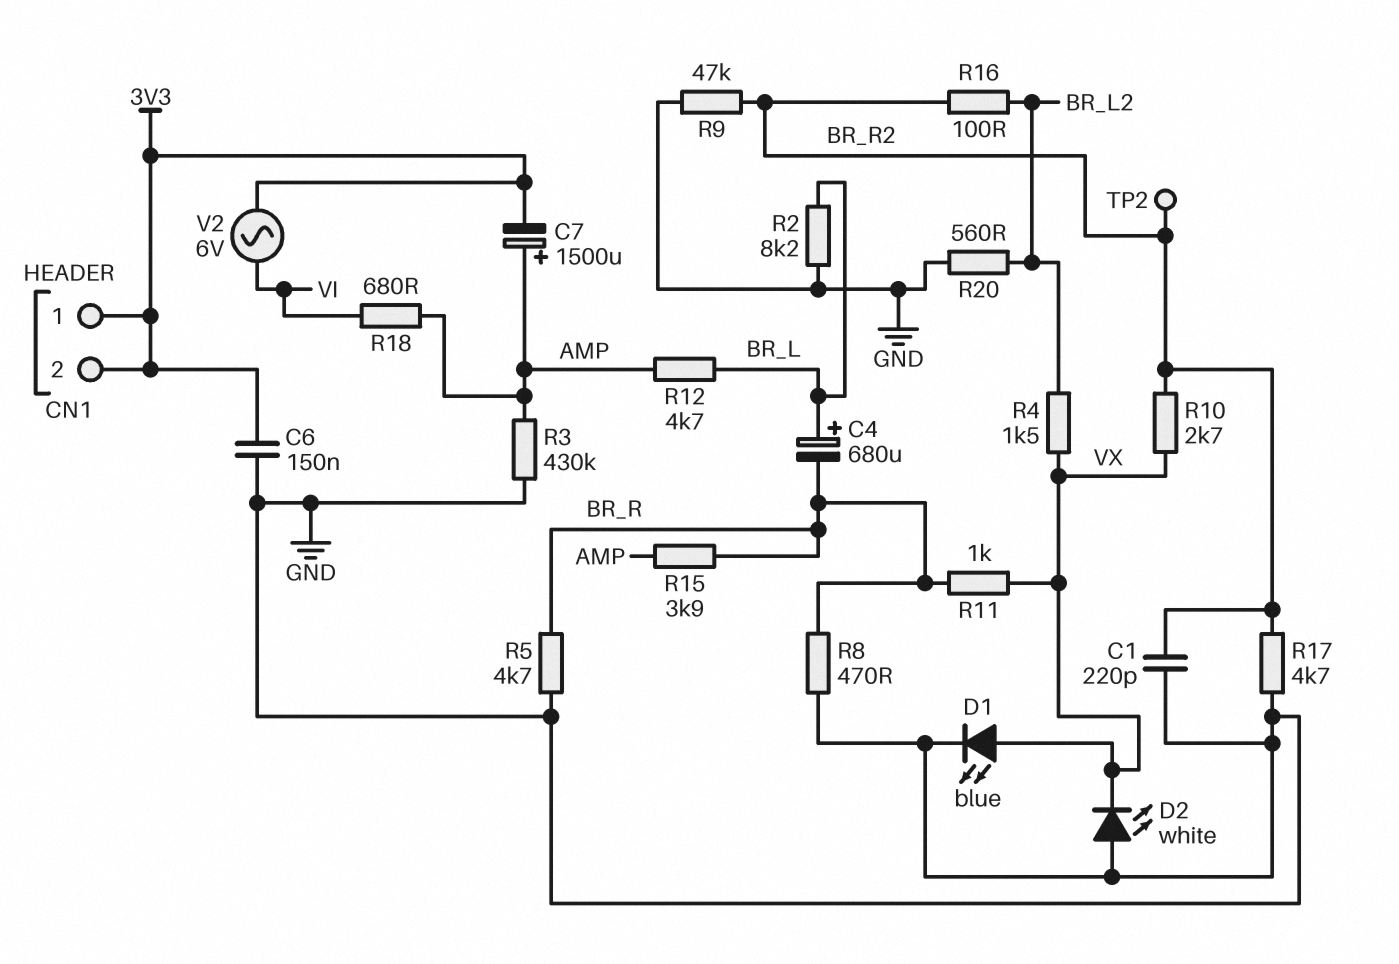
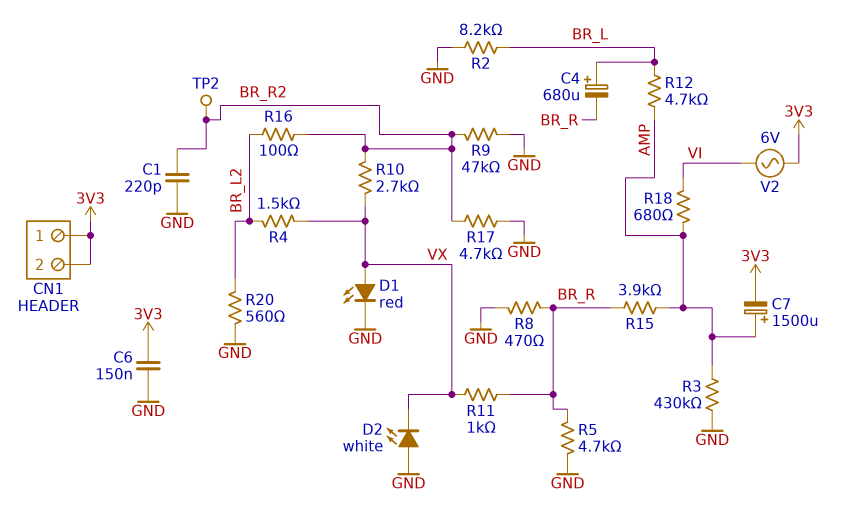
D1: LED blue (A VX, K GND) -> LED red (A VX, K GND)

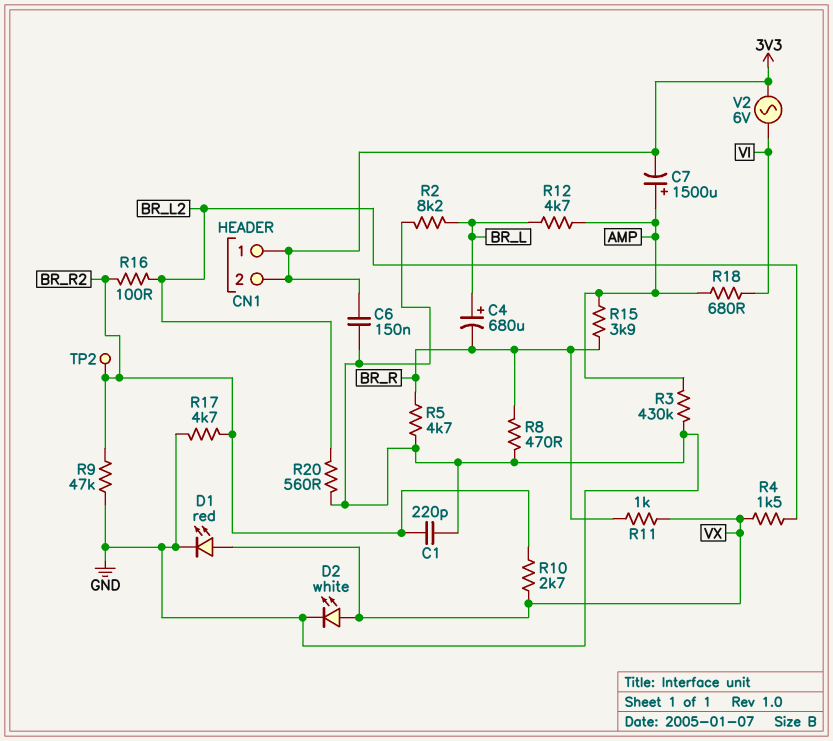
D2: LED white (A GND, K VX) -> LED white (A VX, K GND)

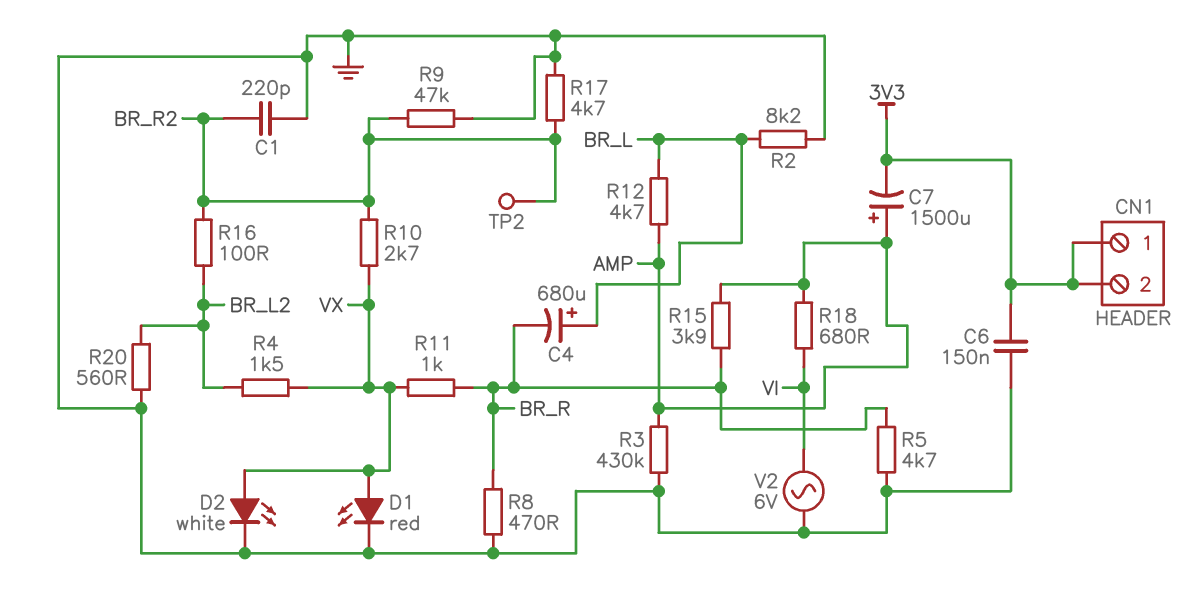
V2: AC 6V (3V3, VI) -> AC 6V (GND, VI)

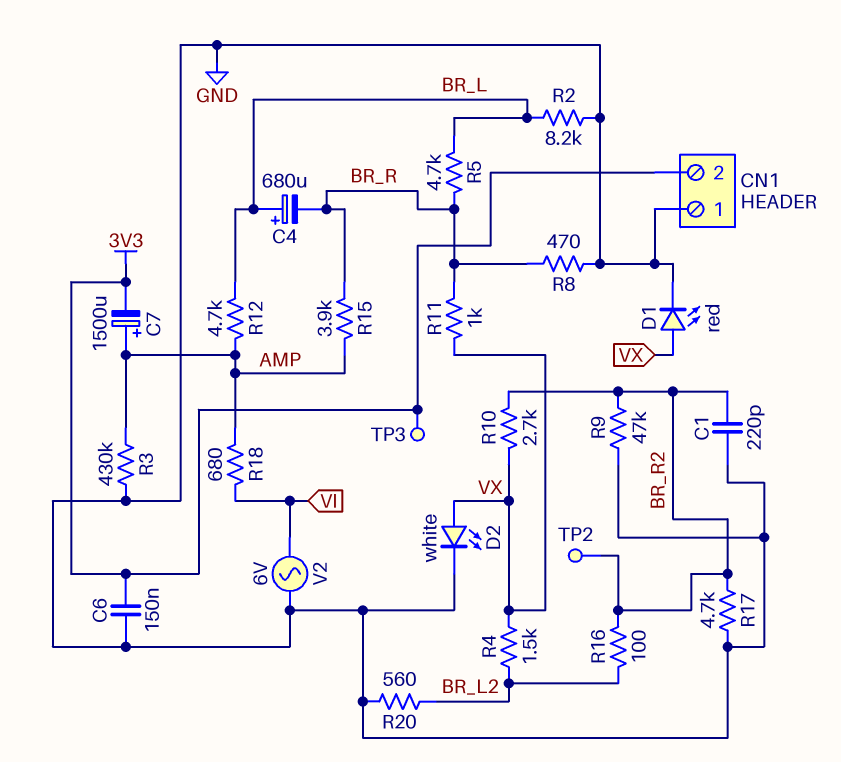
CN1 pin 1: 3V3 -> GND
R5: 4.7k (BR_R, GND) -> 4.7k (BR_L, BR_R)
TP3: none -> test point (3V3)

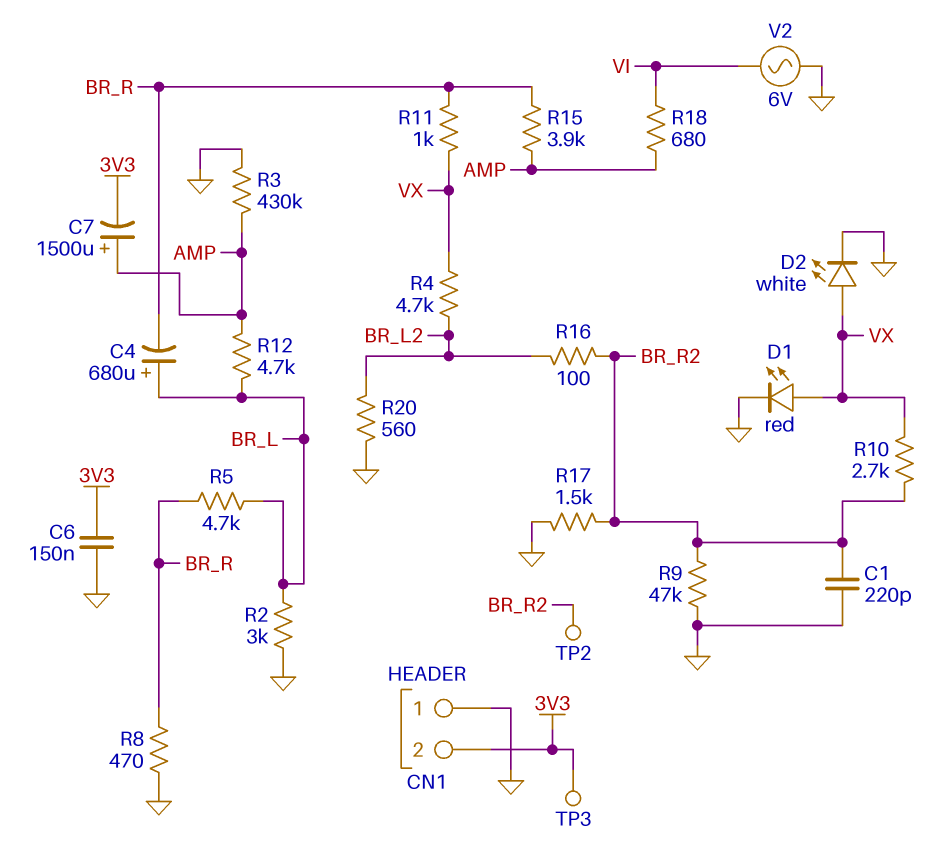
R2: 8.2k (BR_L, GND) -> 3k (BR_L, GND)
R4: 1.5k (BR_L2, VX) -> 4.7k (BR_L2, VX)
R17: 4.7k (BR_R2, GND) -> 1.5k (BR_R2, GND)

